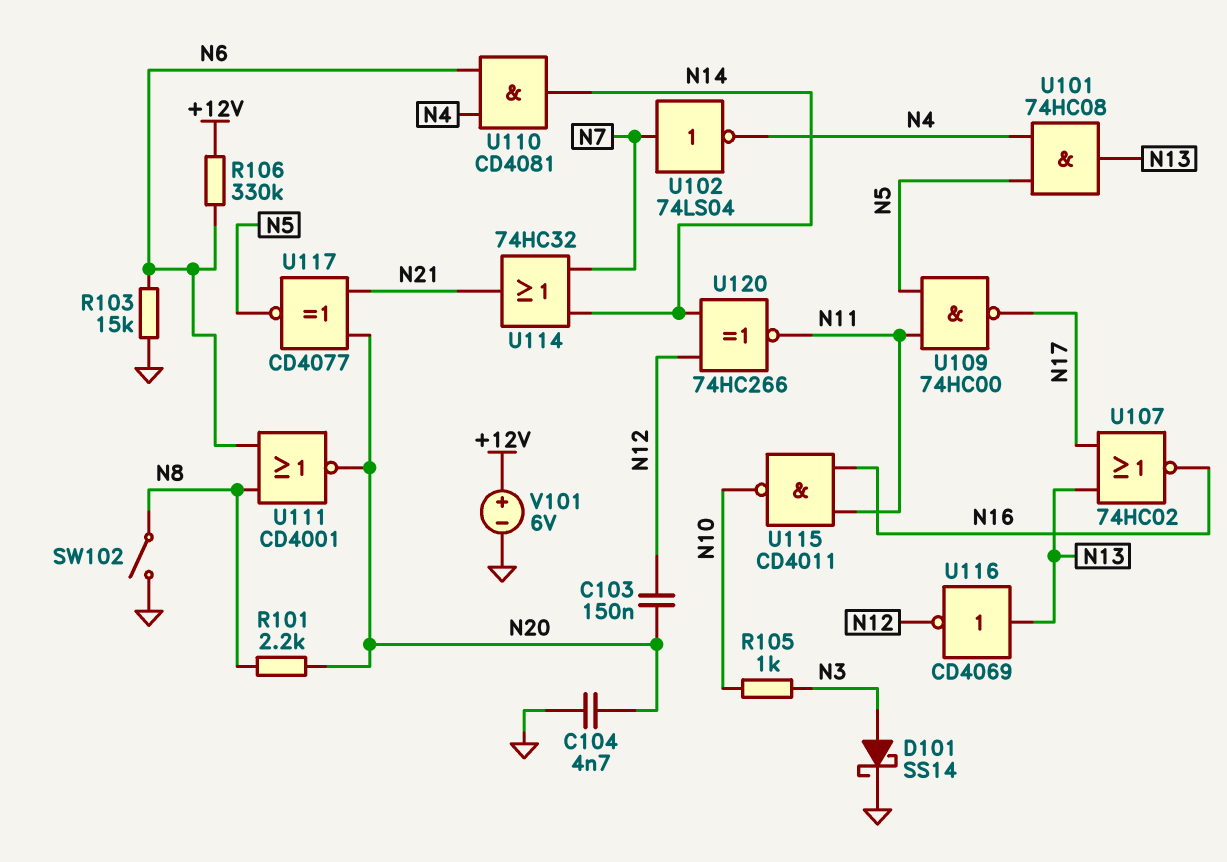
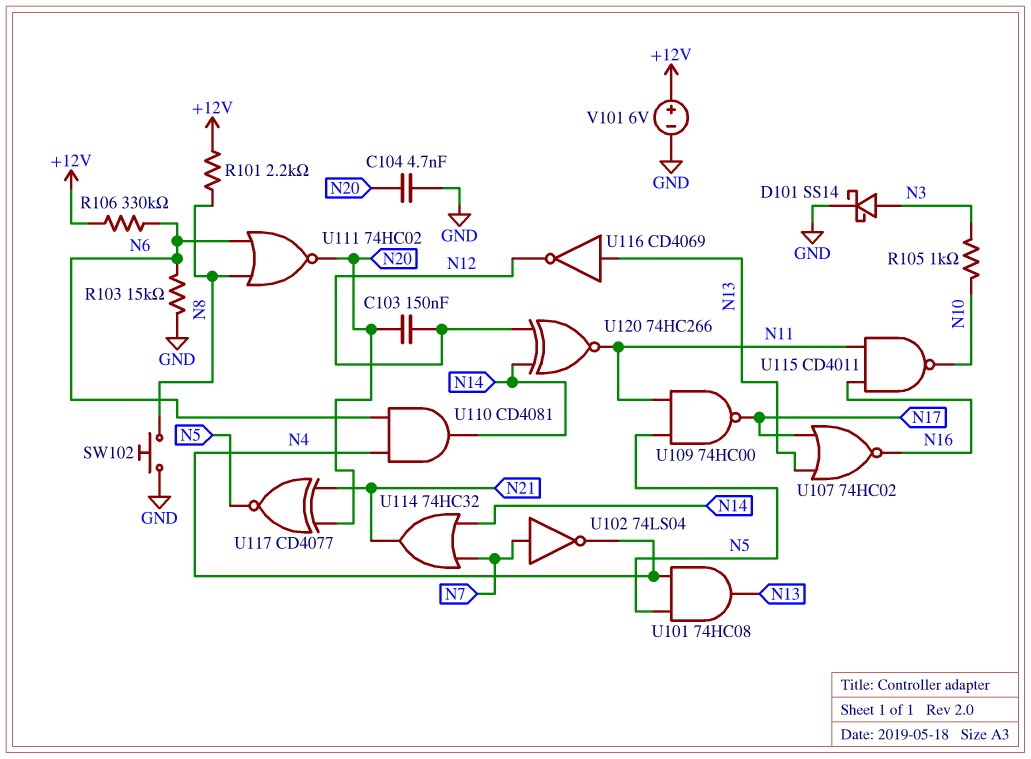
R101: 2.2k (N8, N20) -> 2.2k (+12V, N8)
SW102: switch (GND, N8) -> button (GND, N8)
U111: NOR CD4001 (in N6, in N8, out N20) -> NOR 74HC02 (in N6, in N8, out N20)

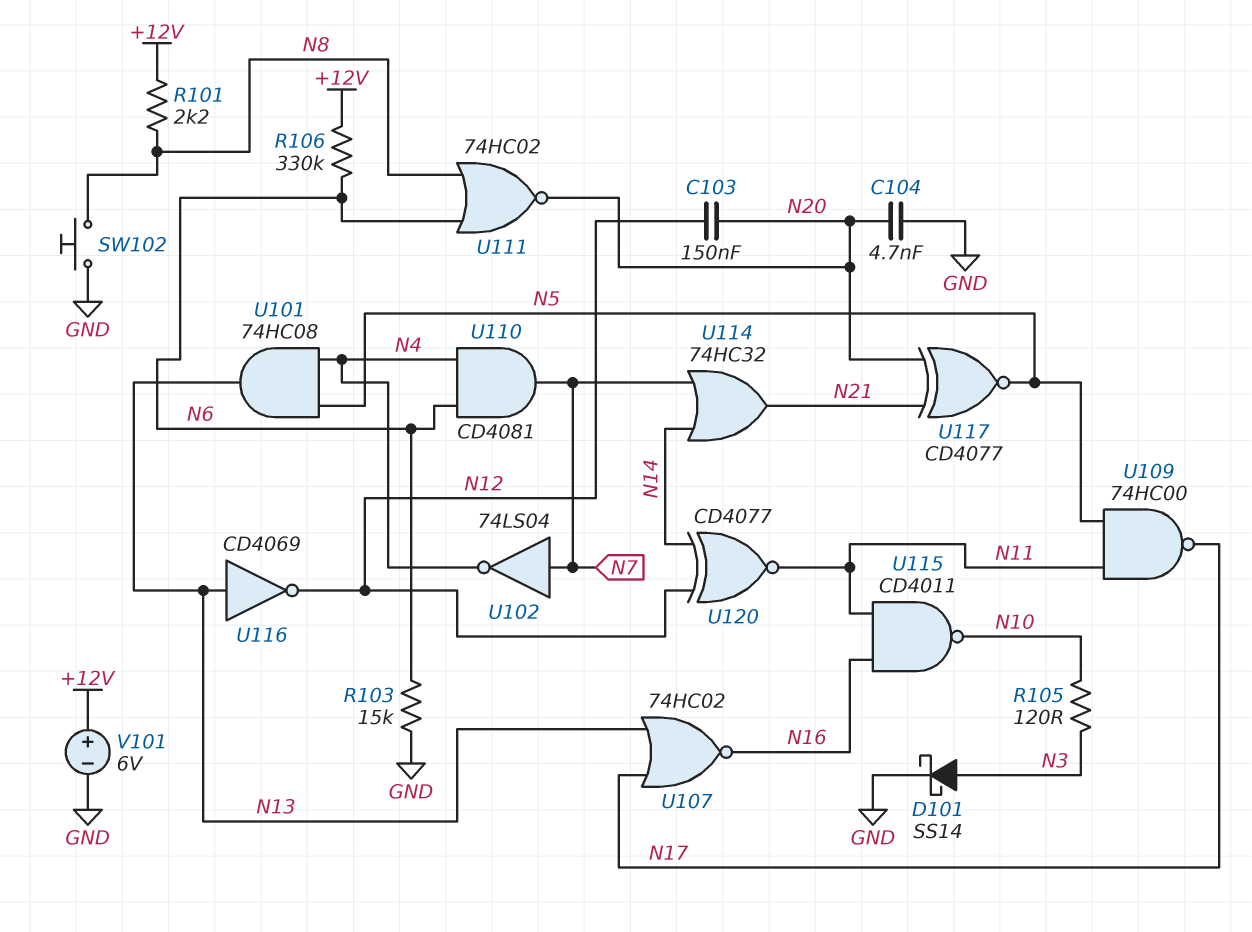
R105: 1k (N3, N10) -> 120 (N3, N10)
U110: AND CD4081 (in N4, in N6, out N14) -> AND CD4081 (in N4, in N6, out N7)
U120: XNOR 74HC266 (in N12, in N14, out N11) -> XNOR CD4077 (in N12, in N14, out N11)

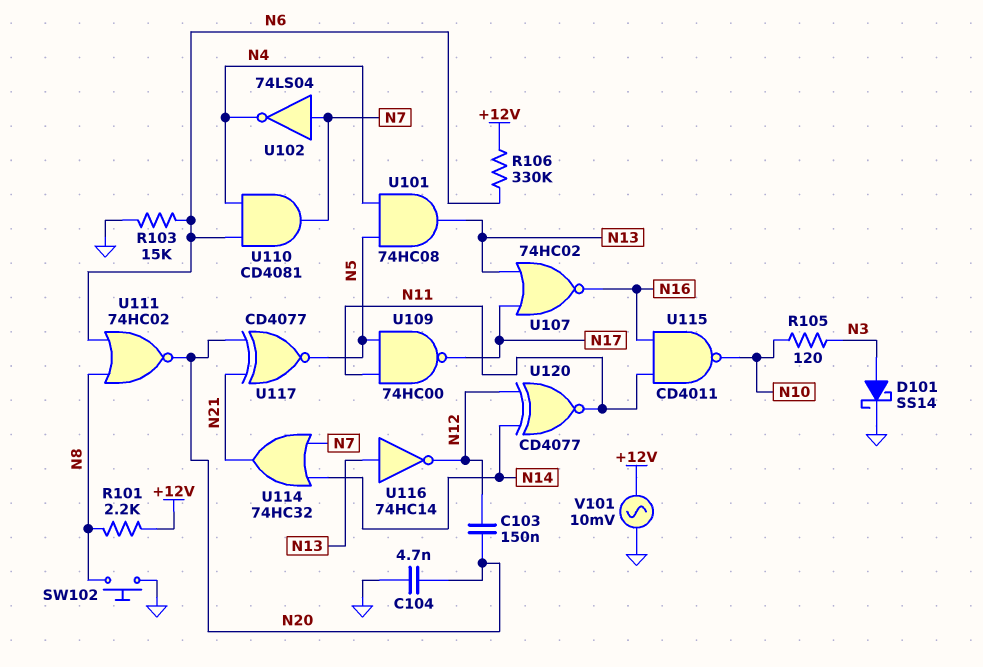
U116: NOT CD4069 (in N13, out N12) -> NOT 74HC14 (in N13, out N12)
V101: 6V (plus +12V, minus GND) -> AC 10mV (+12V, GND)

